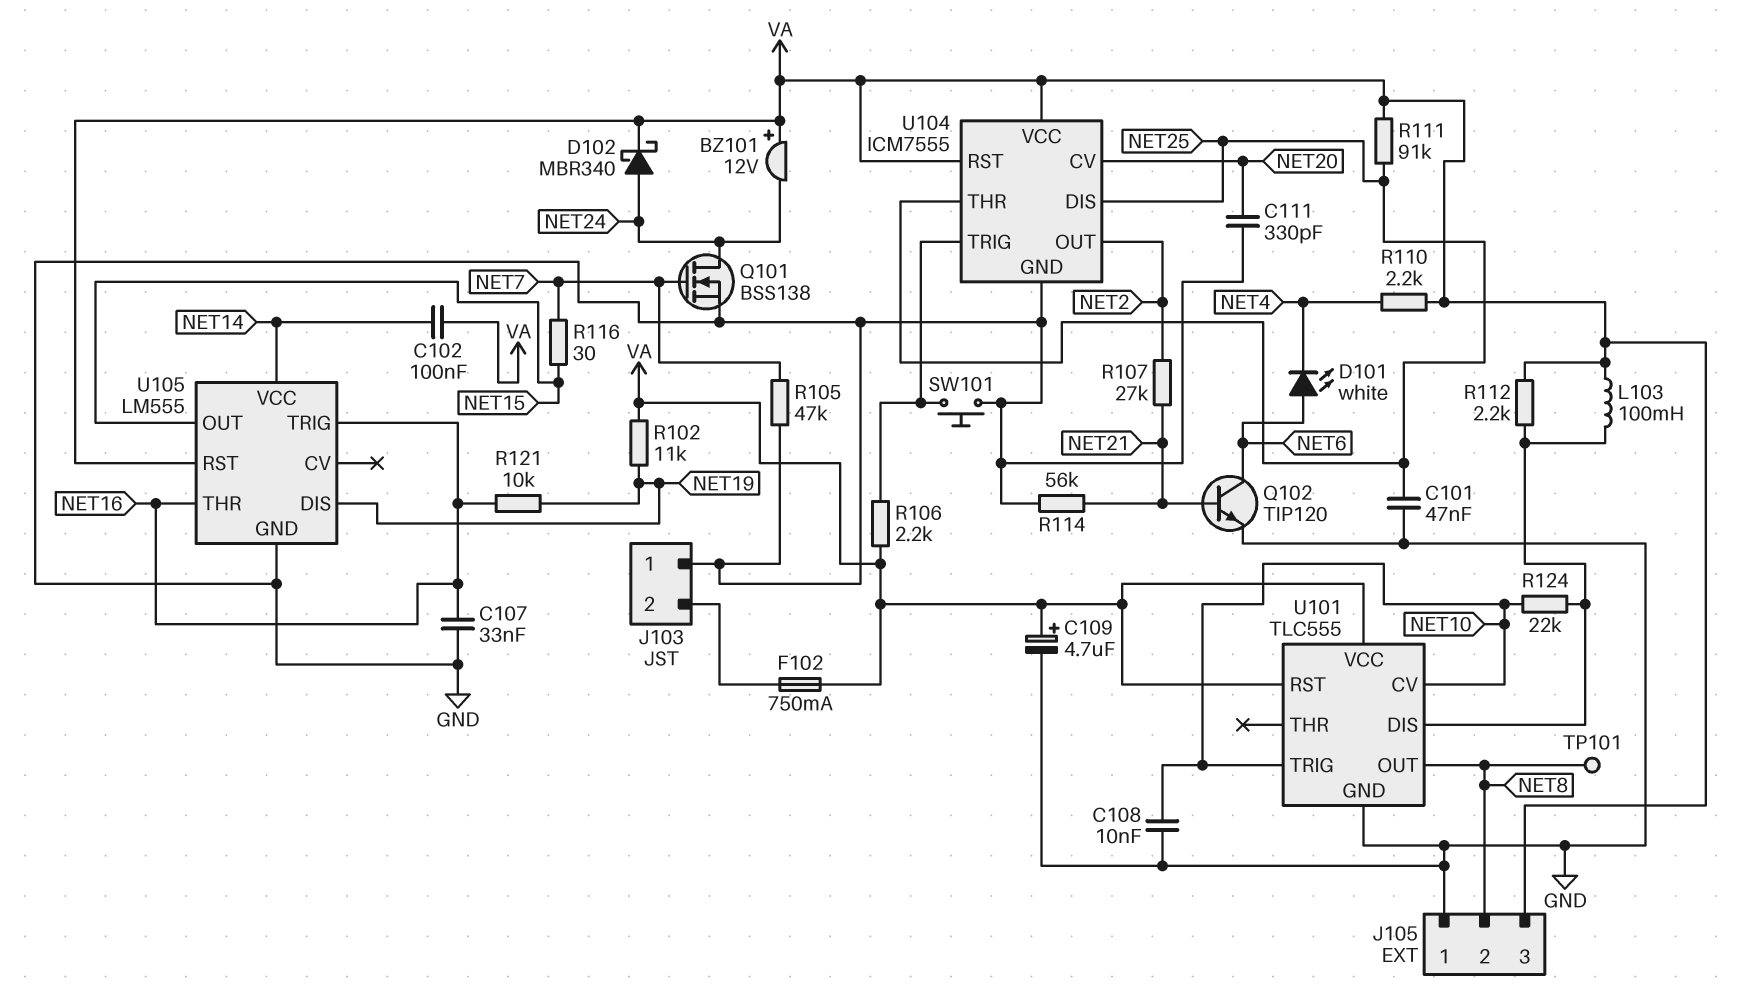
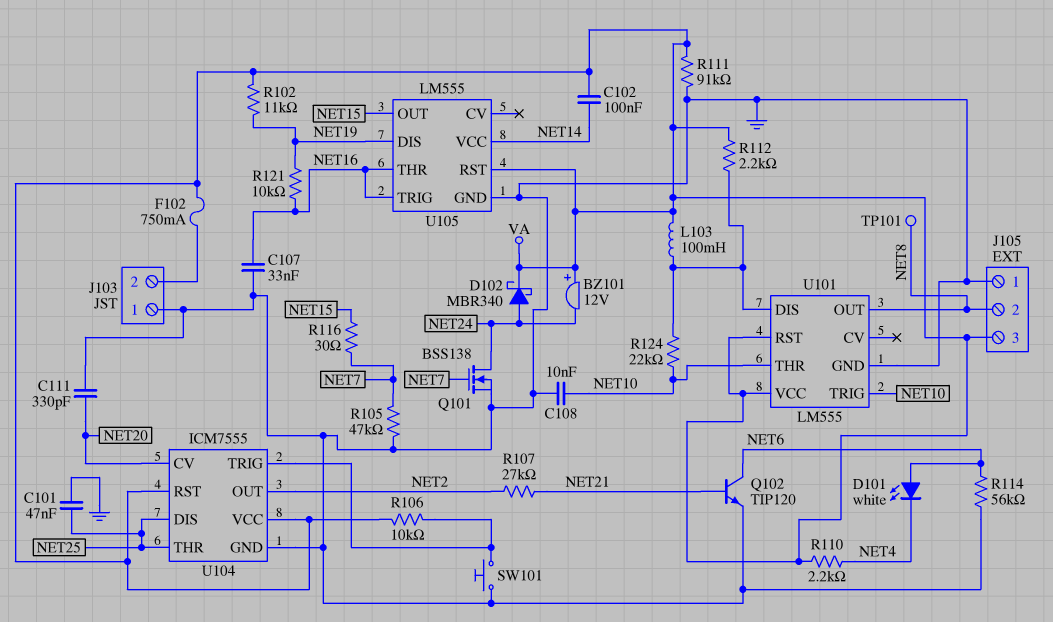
C109: 4.7uF (plus VA, minus GND) -> none
R106: 2.2k (U104/TRIG, VA) -> 10k (U104/TRIG, VA)
R111: 91k (NET25, VA) -> 91k (GND, VA)
R114: 56k (GND, NET21) -> 56k (GND, NET6)
U101: TLC555 -> LM555
U101 pin CV: NET10 -> none
U101 pin THR: none -> NET10

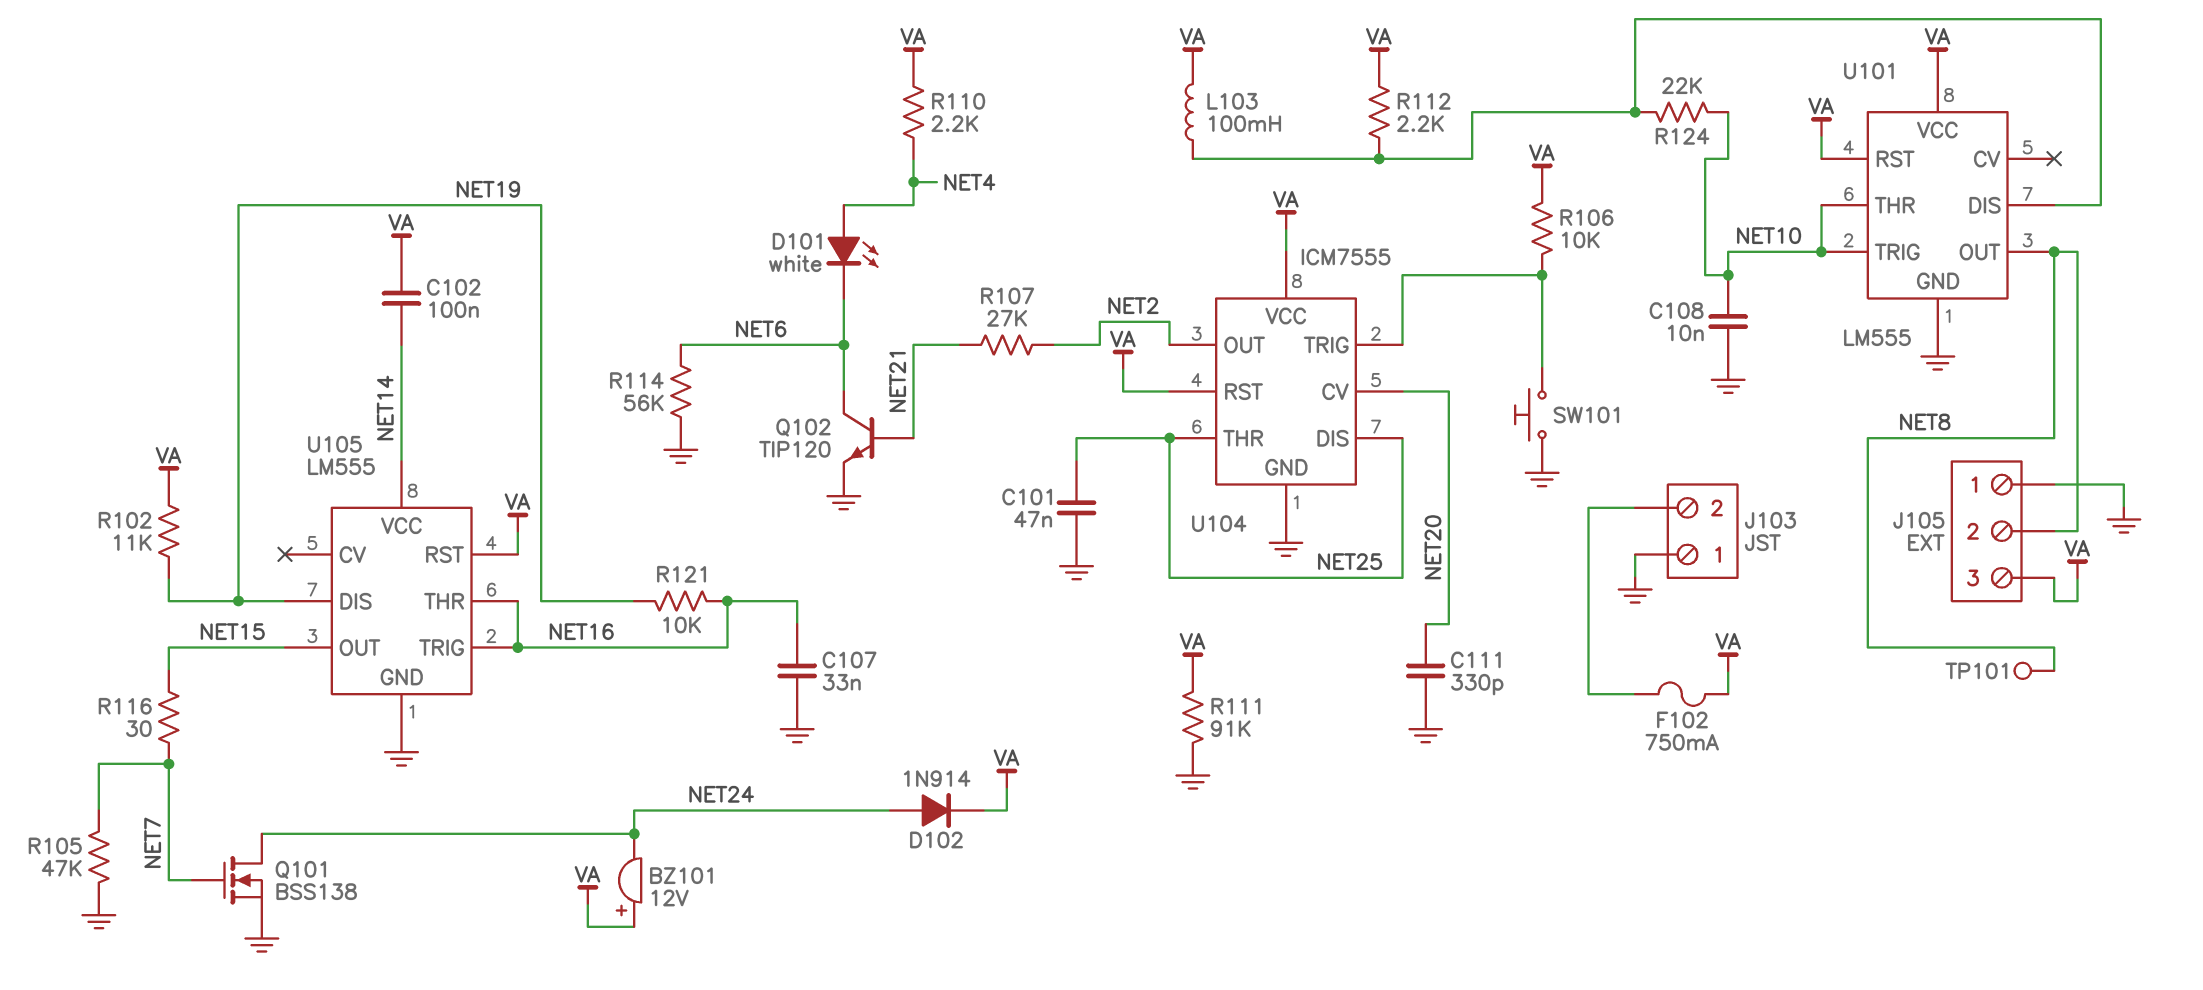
D101: LED white (A NET6, K NET4) -> LED white (A NET4, K NET6)
D102: schottky MBR340 (A NET24, K VA) -> diode 1N914 (A NET24, K VA)

